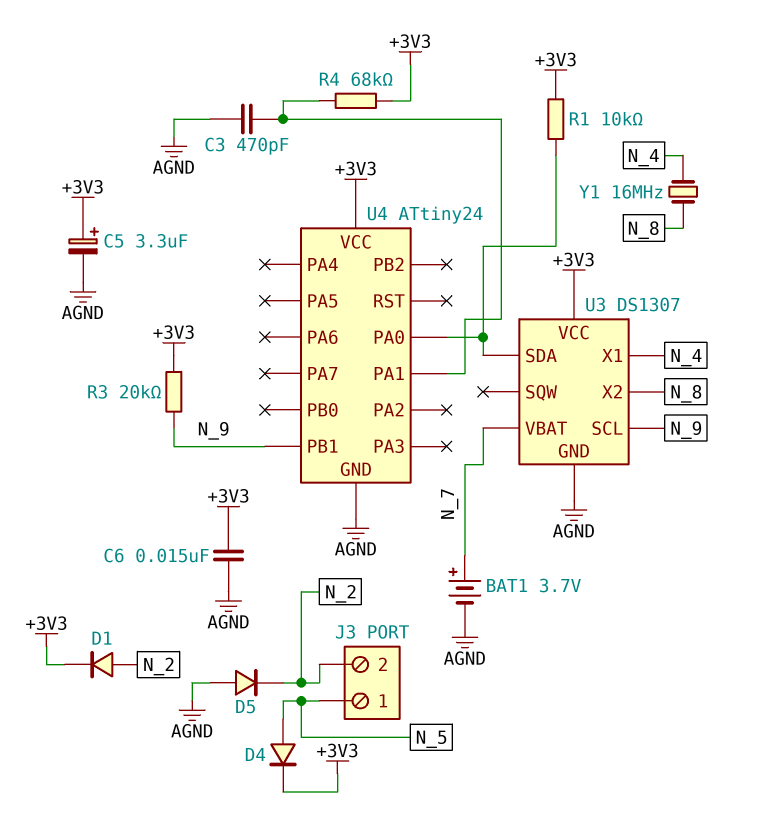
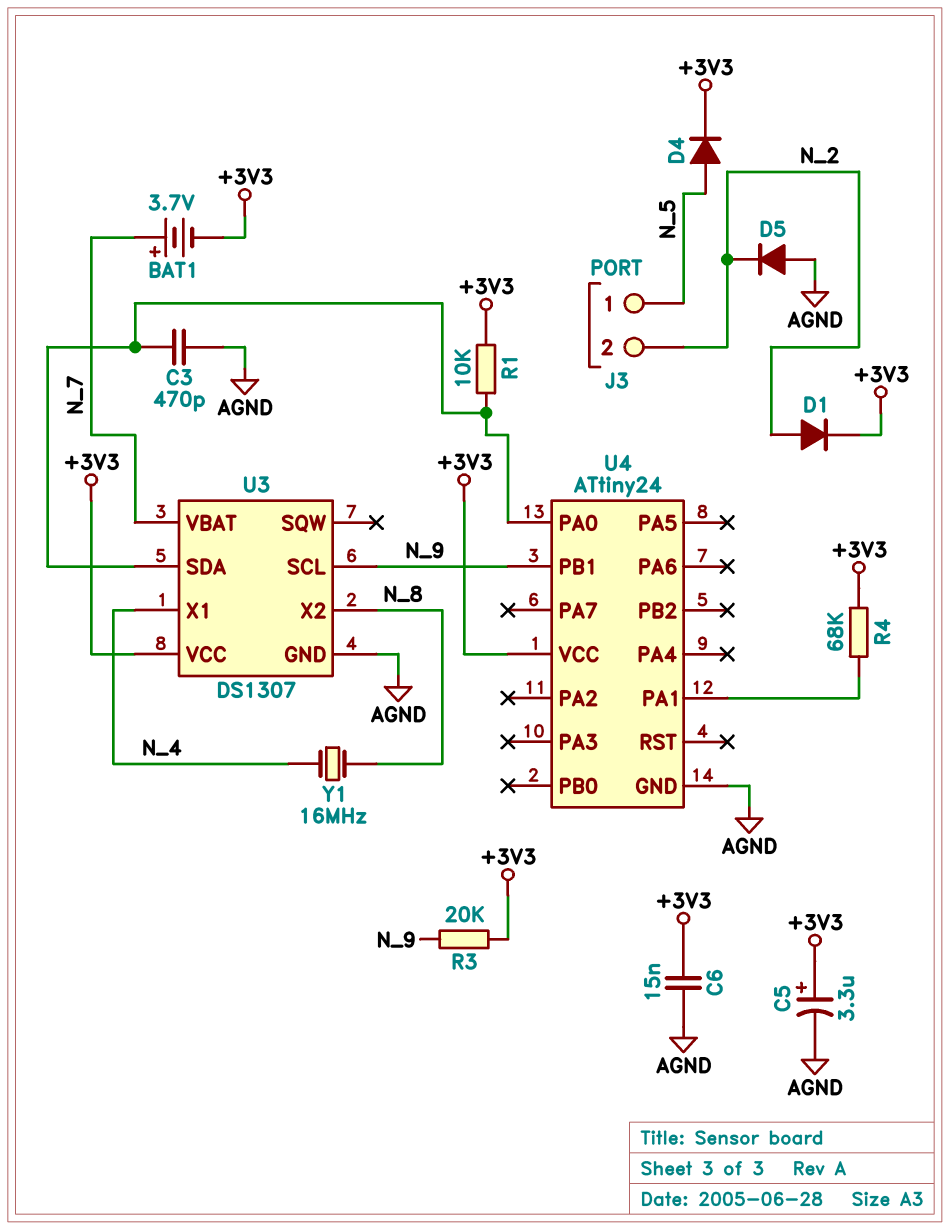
BAT1: 3.7V (plus N_7, minus AGND) -> 3.7V (plus N_7, minus +3V3)
C3: 470pF (AGND, U4/PA1) -> 470pF (AGND, U3/SDA)

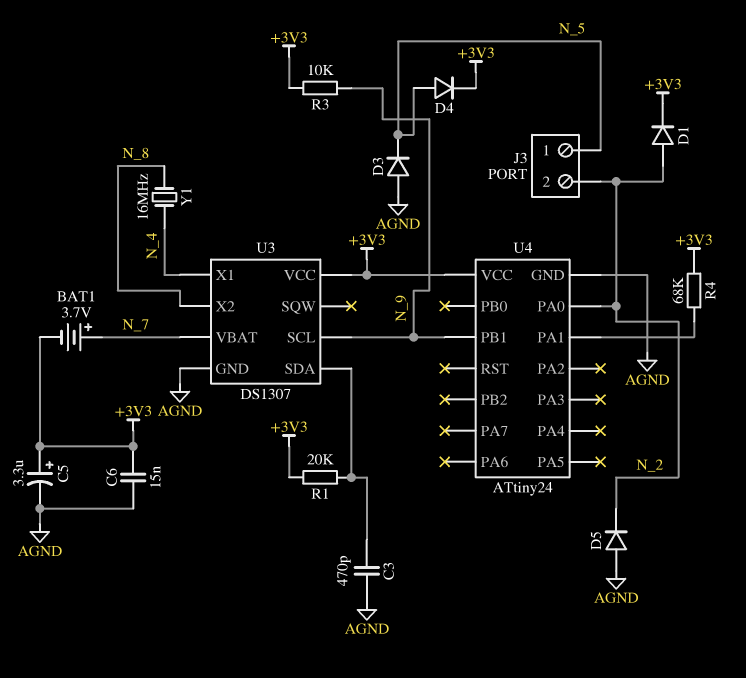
D3: none -> diode (A AGND, K N_5)
R1: 10k (+3V3, U3/SDA) -> 20k (+3V3, U3/SDA)
R3: 20k (+3V3, N_9) -> 10k (+3V3, N_9)
U4 pin PA0: U3/SDA -> N_2

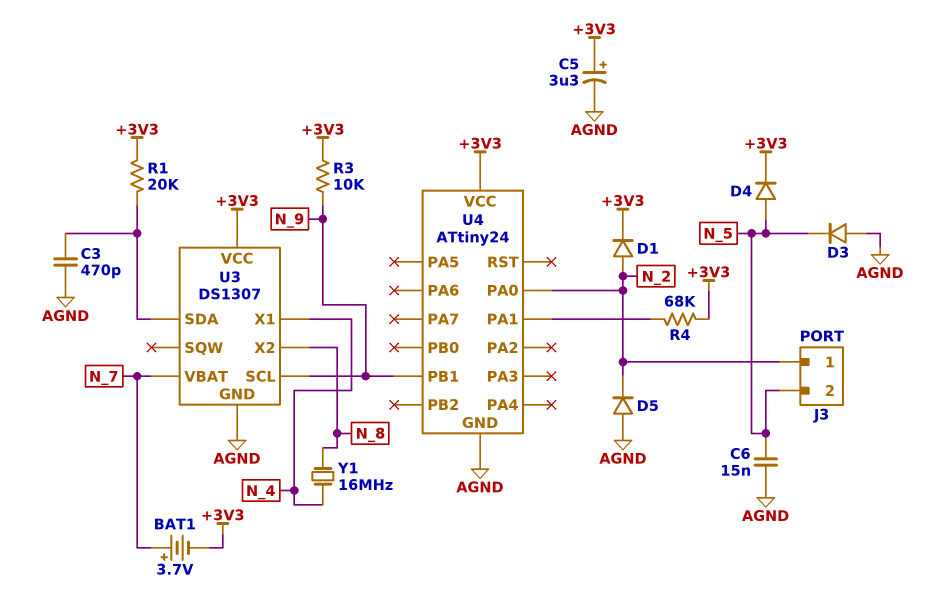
C6: 15nF (+3V3, AGND) -> 15nF (AGND, N_5)
J3 pin 1: N_5 -> N_2
J3 pin 2: N_2 -> N_5

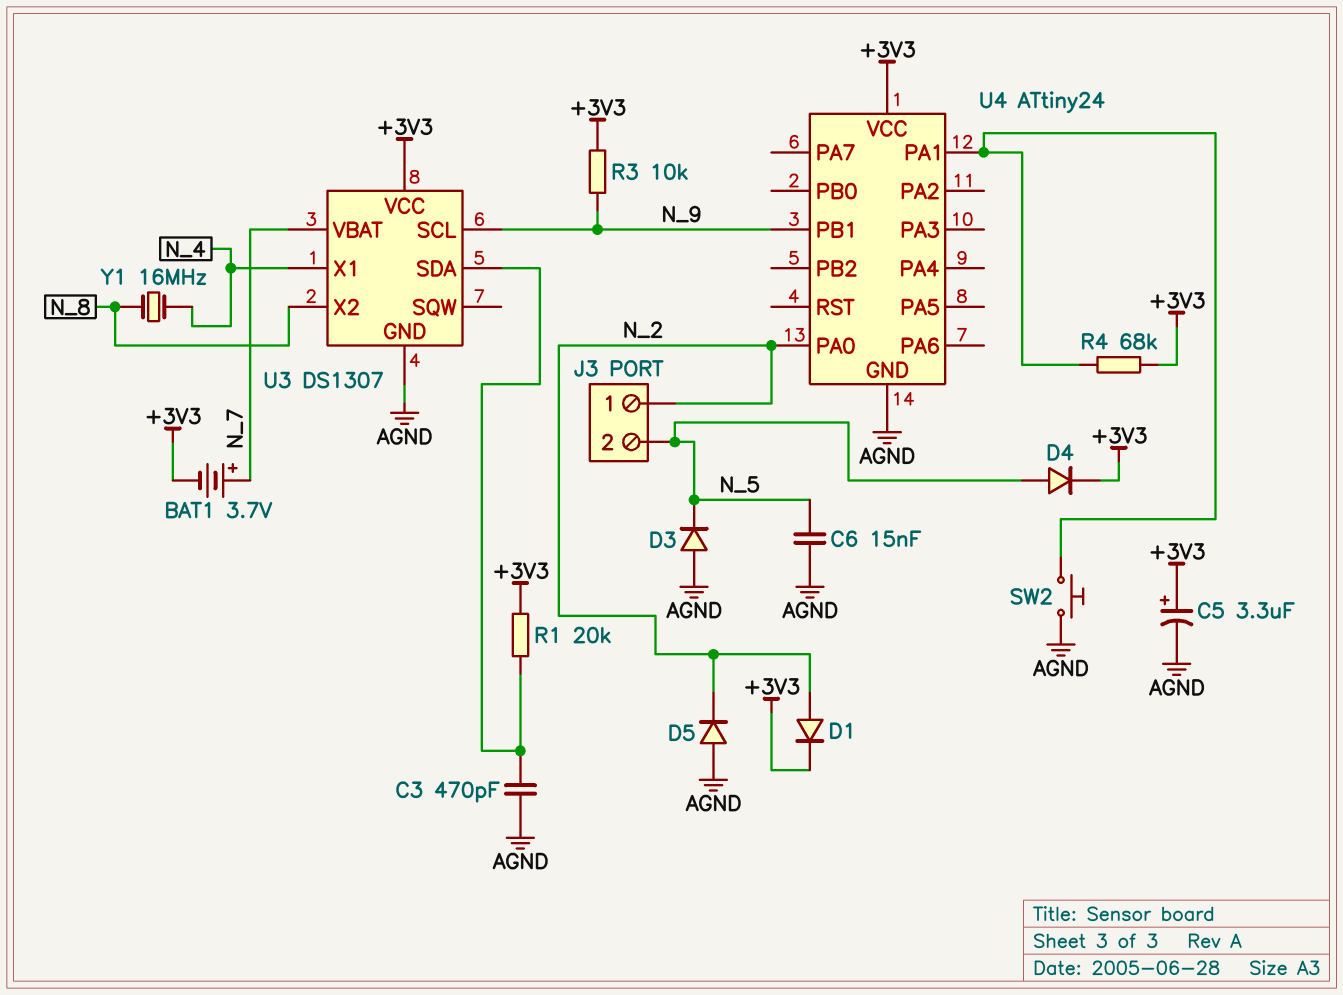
SW2: none -> button (AGND, U4/PA1)

